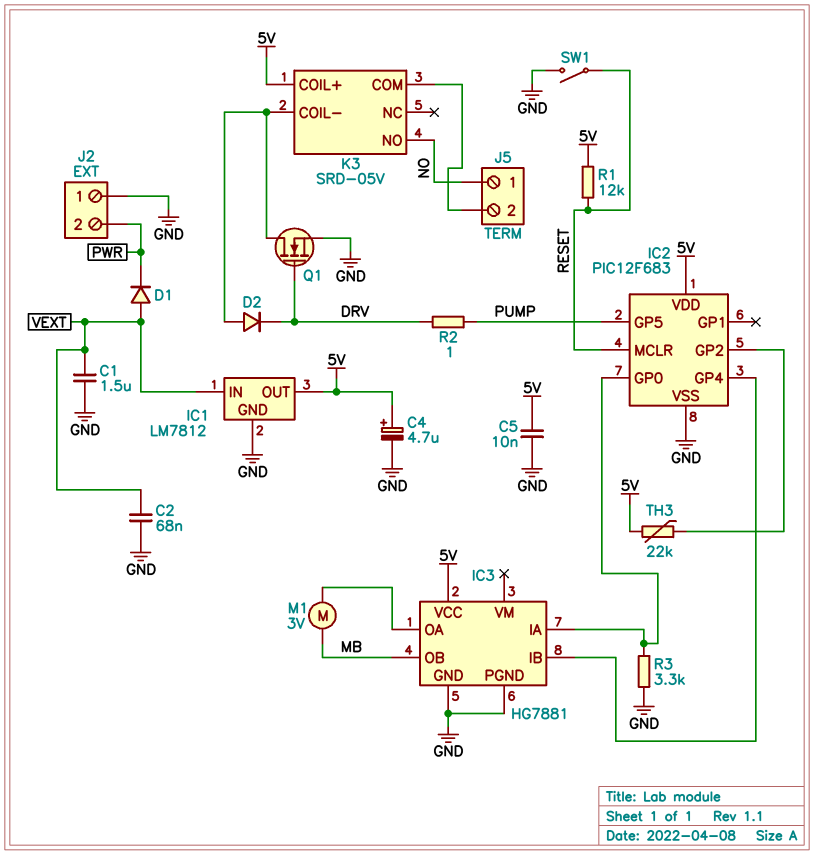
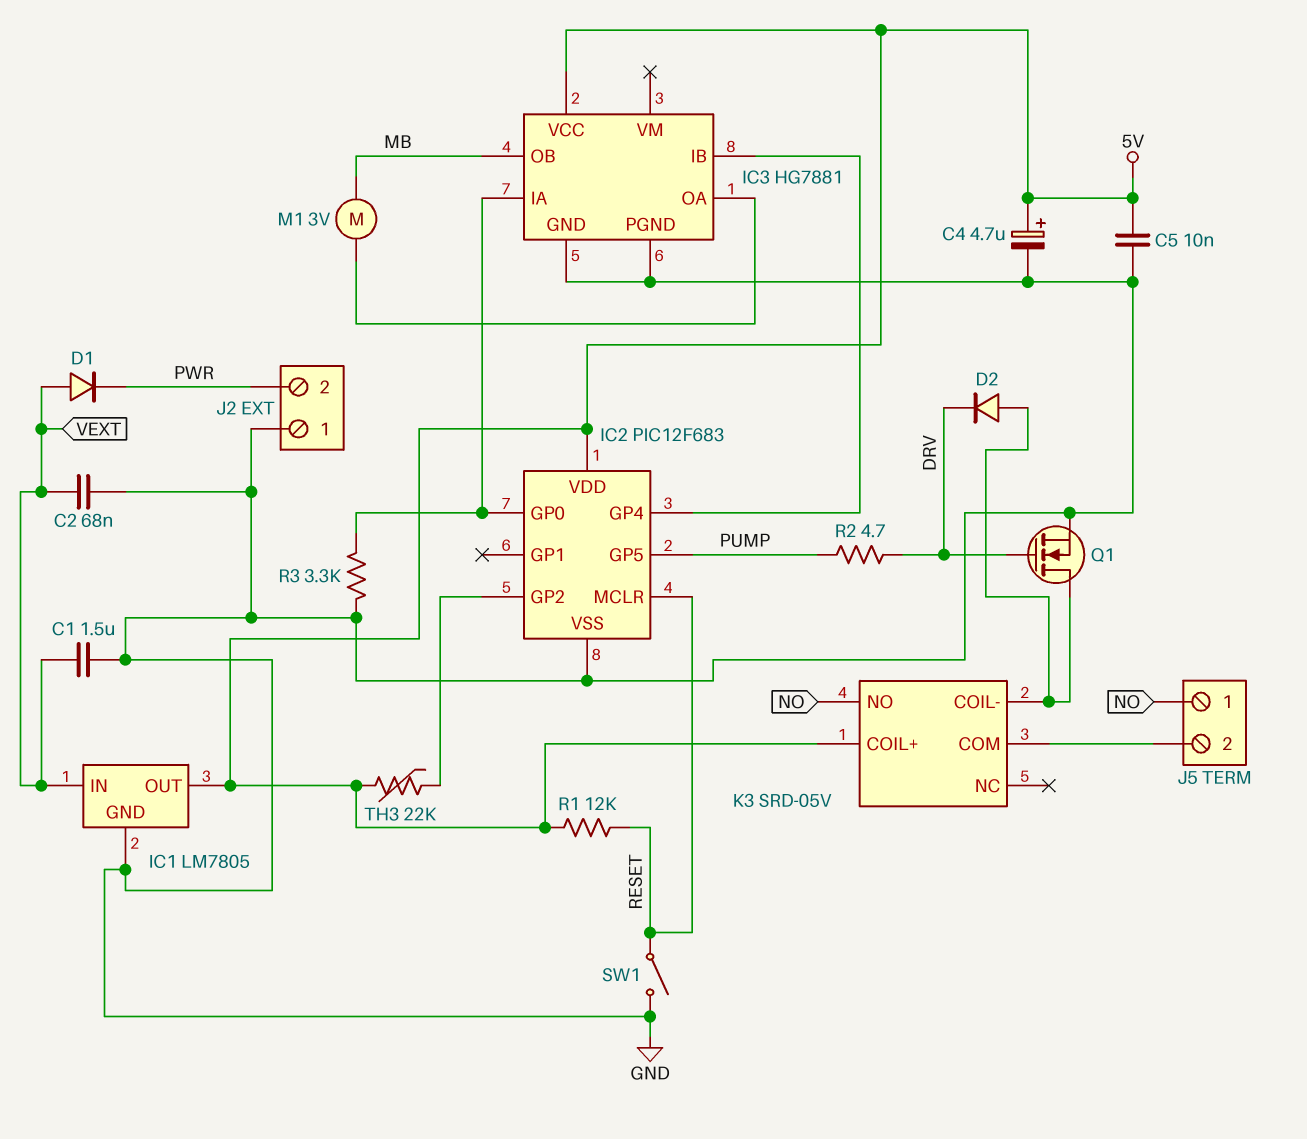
IC1: LM7812 -> LM7805
R2: 1 (DRV, PUMP) -> 4.7 (DRV, PUMP)

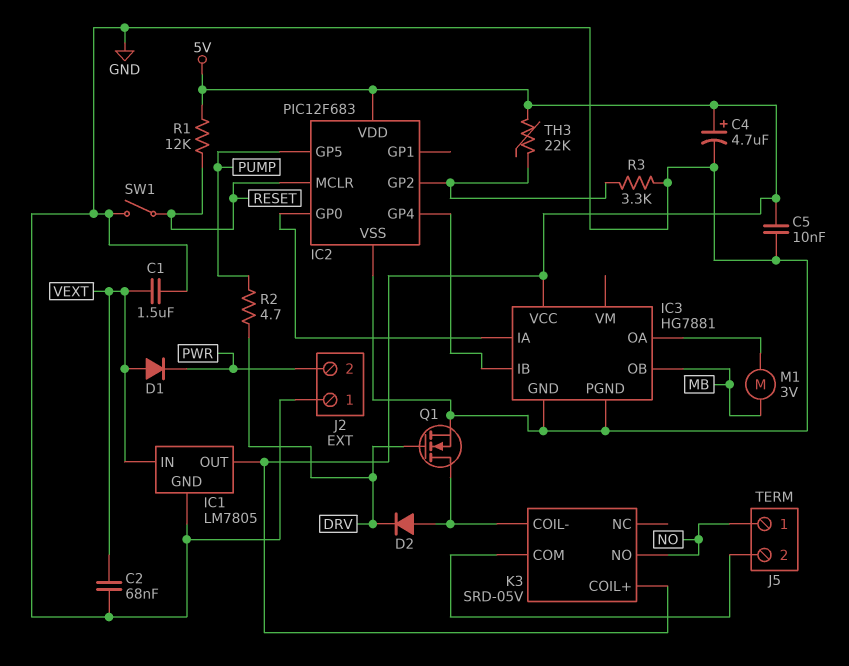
R3: 3.3k (GND, IC2/GP0) -> 3.3k (GND, IC2/GP2)

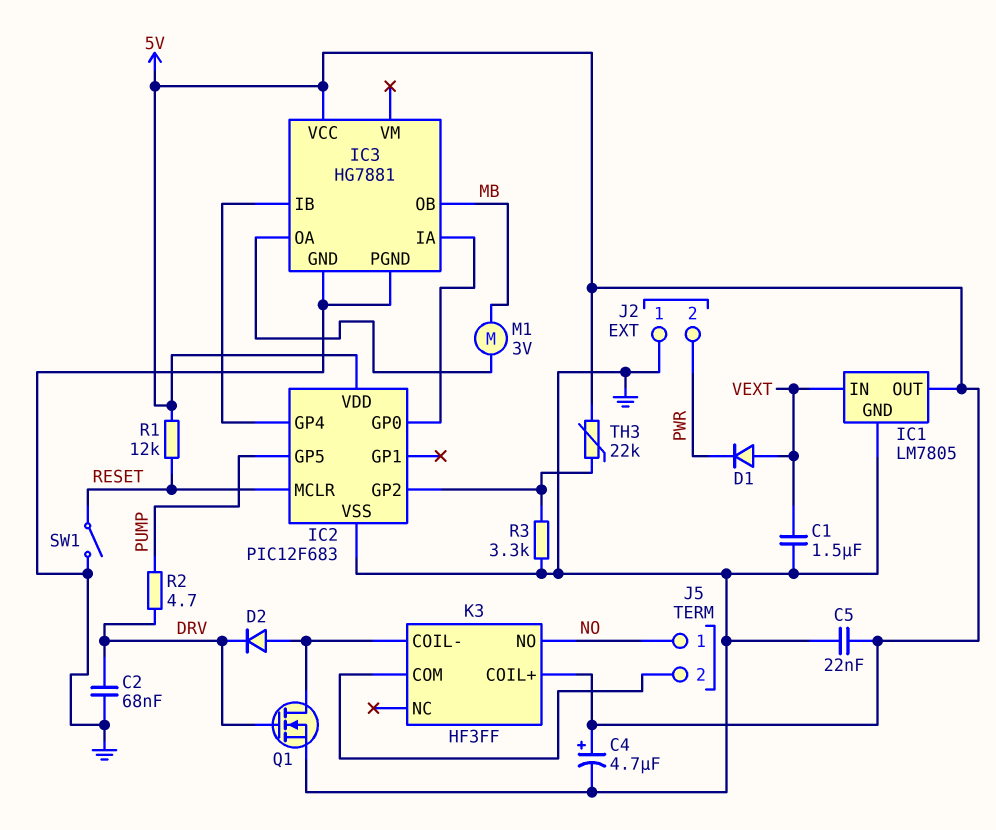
C2: 68nF (GND, VEXT) -> 68nF (DRV, GND)
C5: 10nF (5V, GND) -> 22nF (5V, GND)
K3: SRD-05V -> HF3FF

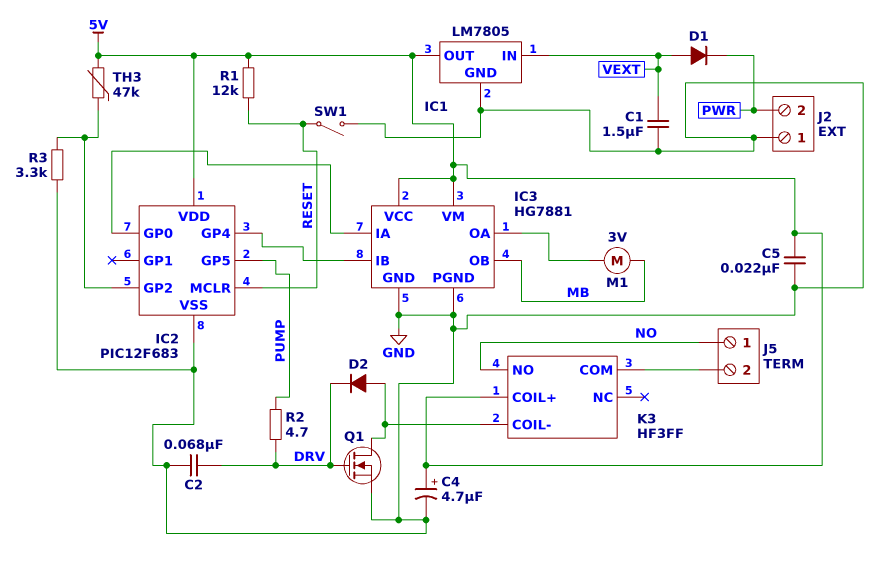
IC3 pin VM: none -> 5V
TH3: 22k (5V, IC2/GP2) -> 47k (5V, IC2/GP2)

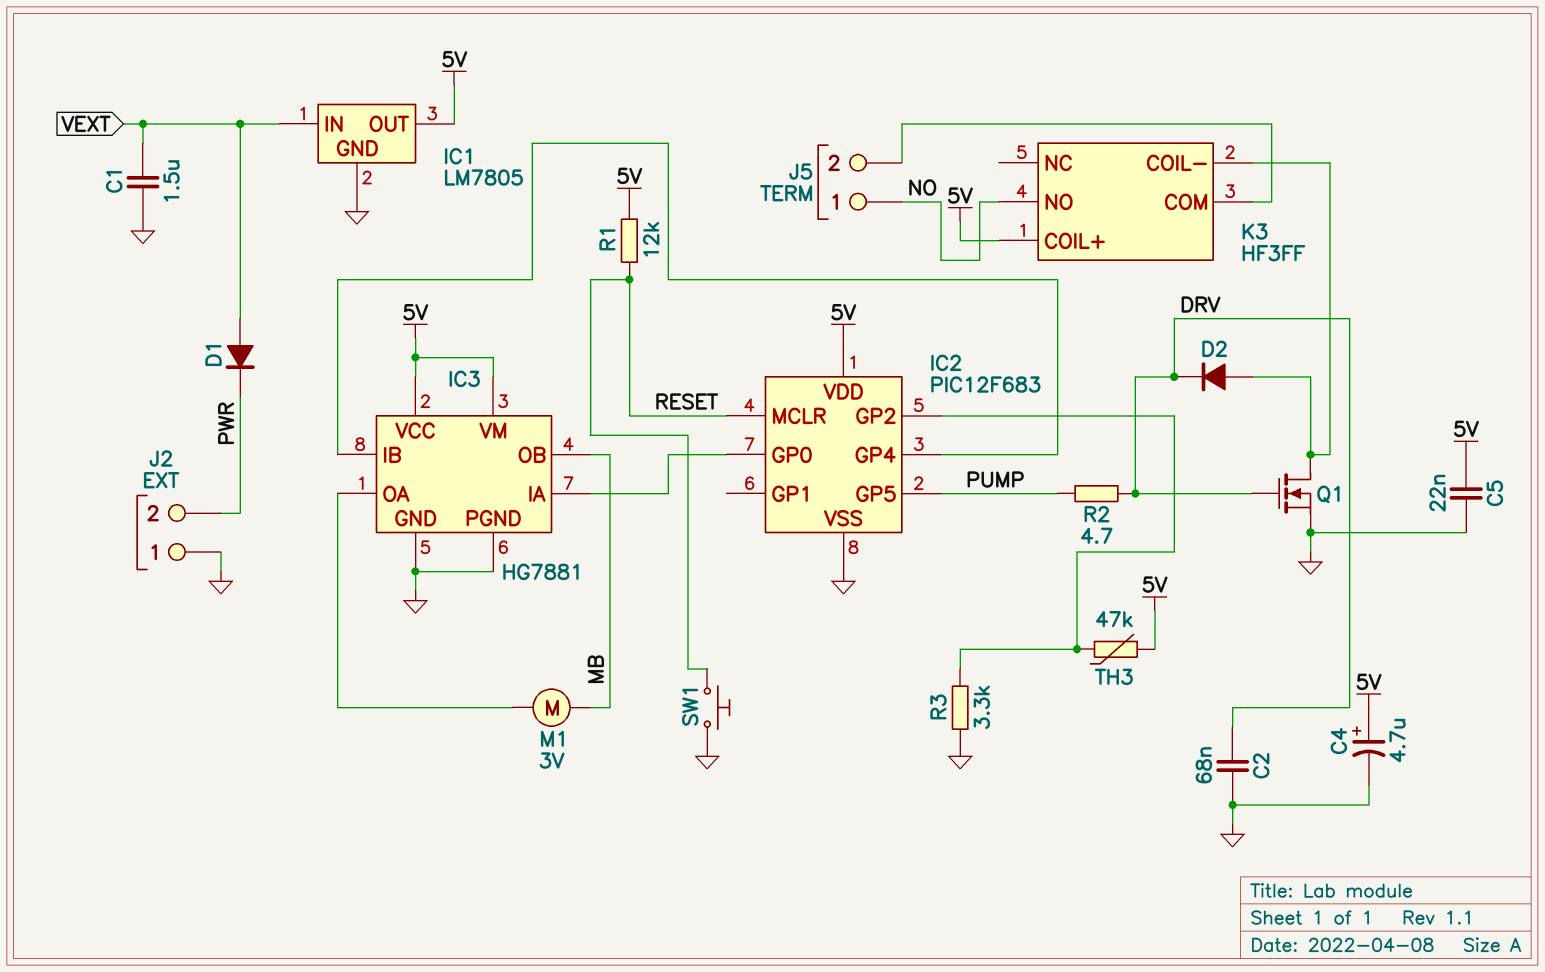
SW1: switch (GND, RESET) -> button (GND, RESET)

